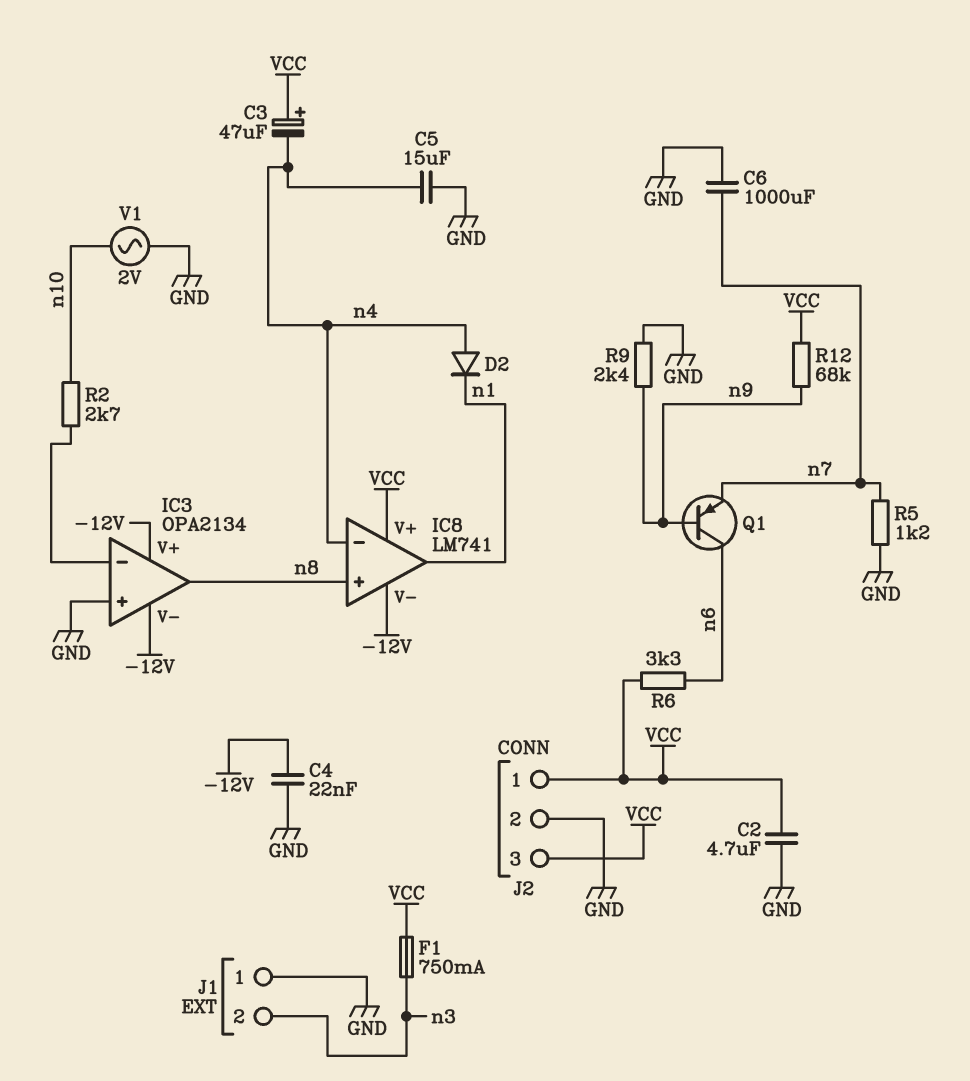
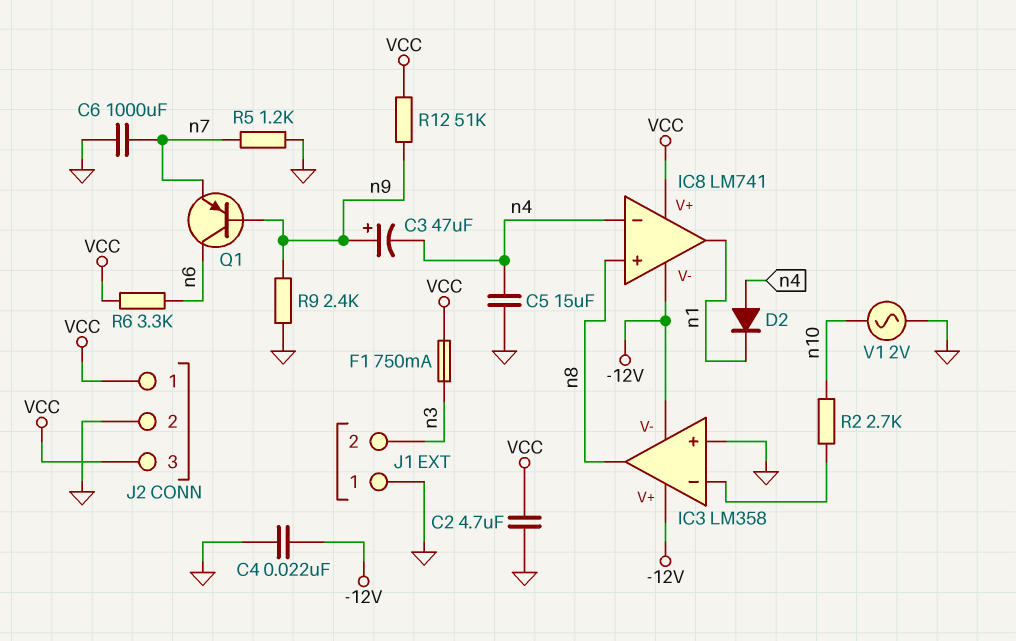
C3: 47uF (plus VCC, minus n4) -> 47uF (plus n9, minus n4)
IC3: OPA2134 -> LM358
R12: 68k (VCC, n9) -> 51k (VCC, n9)

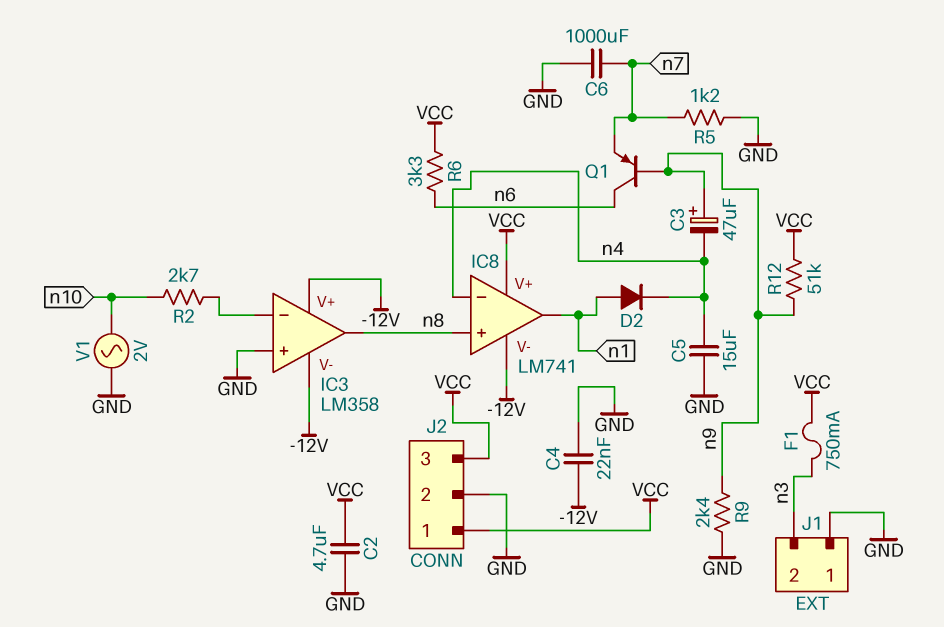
D2: diode (A n4, K n1) -> diode (A n1, K n4)

